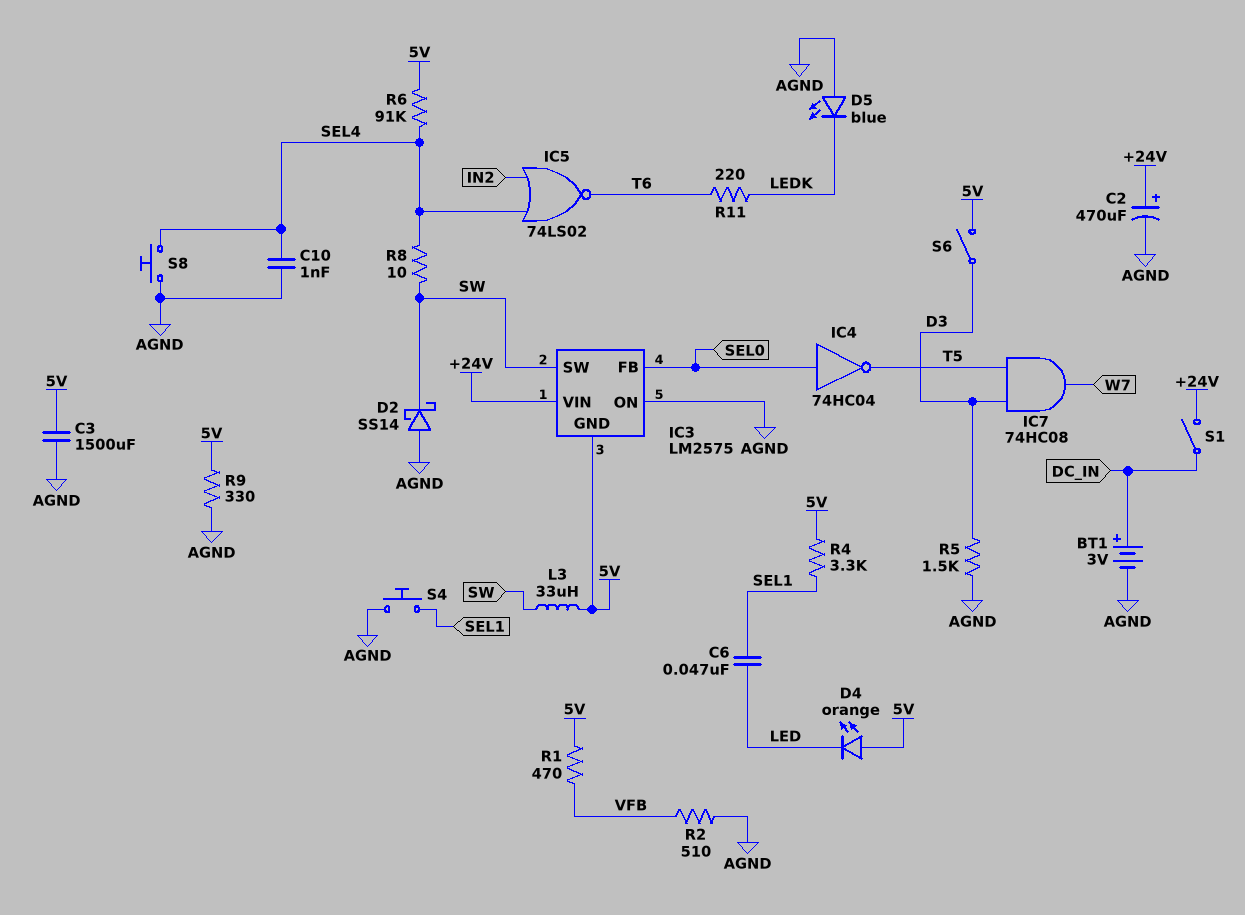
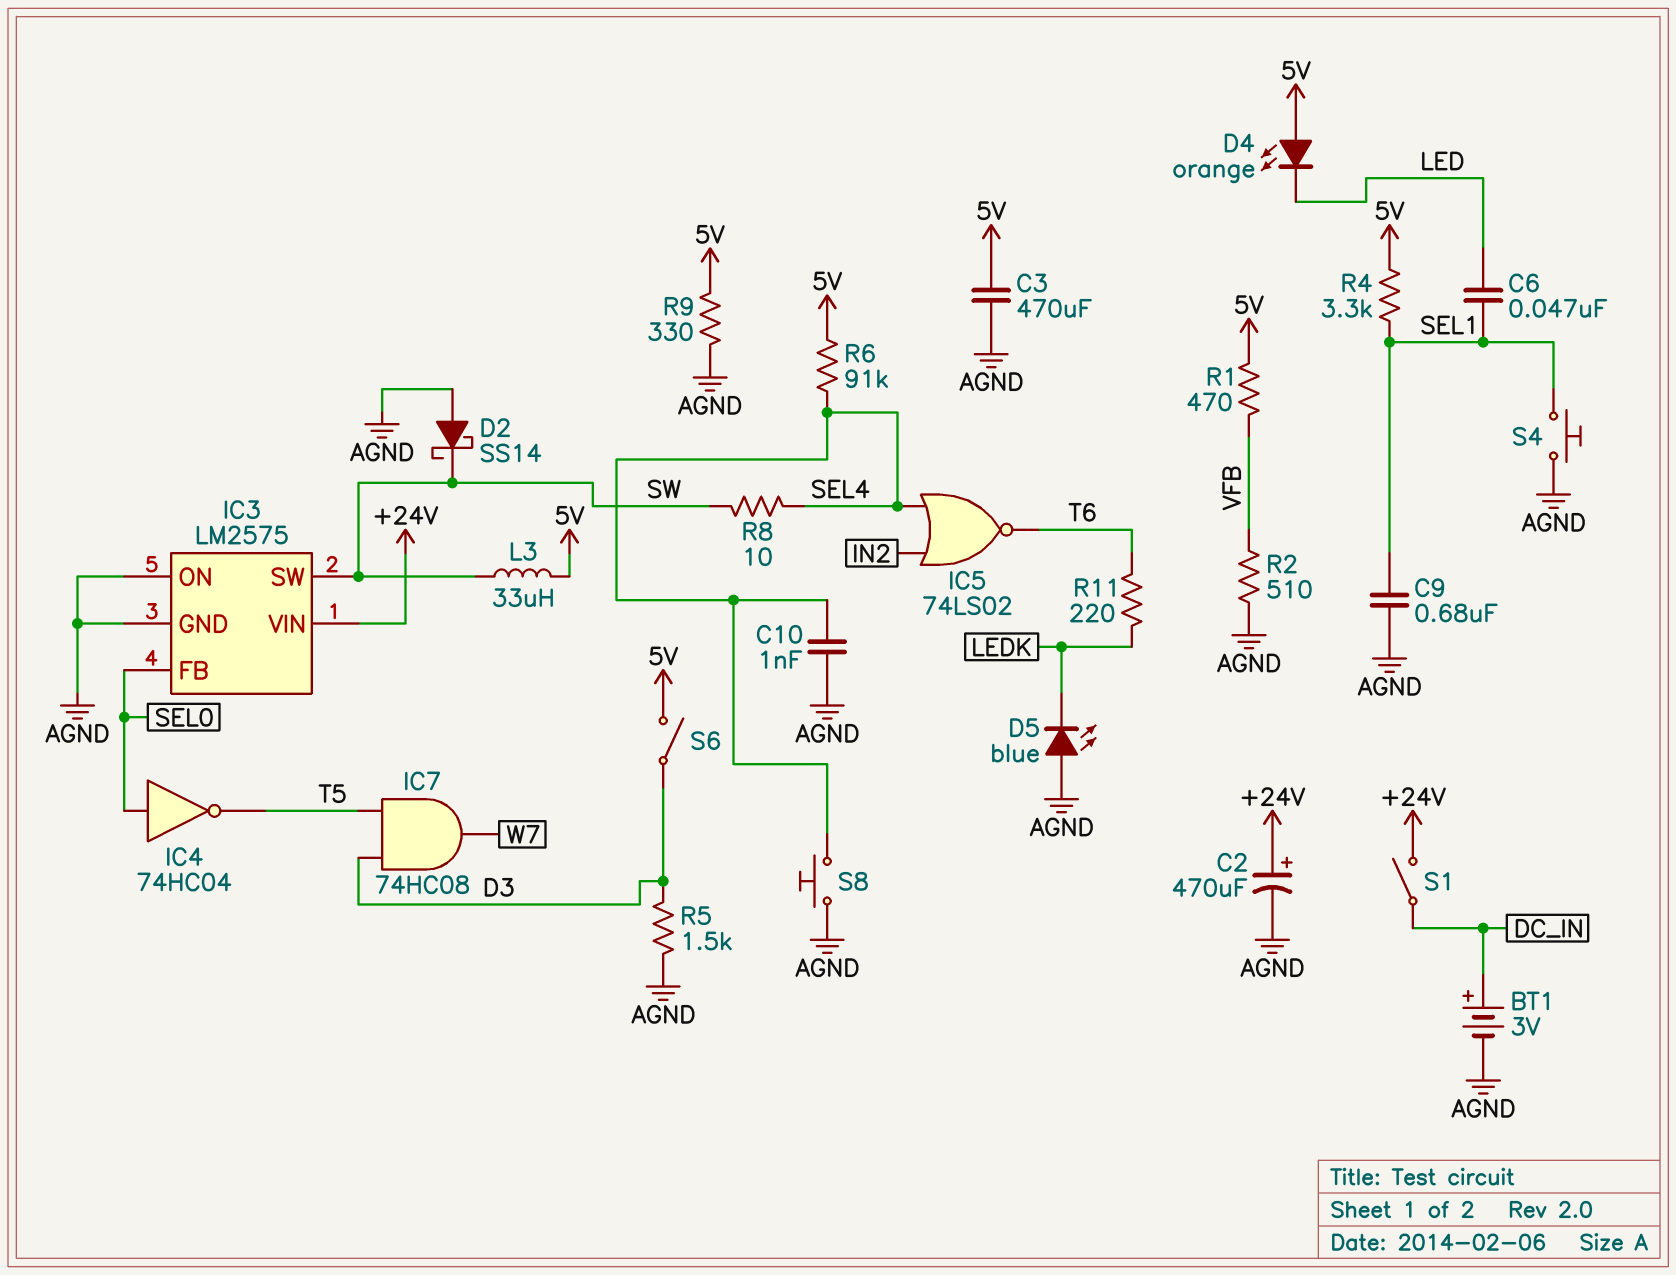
C3: 1500uF (5V, AGND) -> 470uF (5V, AGND)
C9: none -> 680nF (AGND, SEL1)
IC3 pin GND: 5V -> AGND

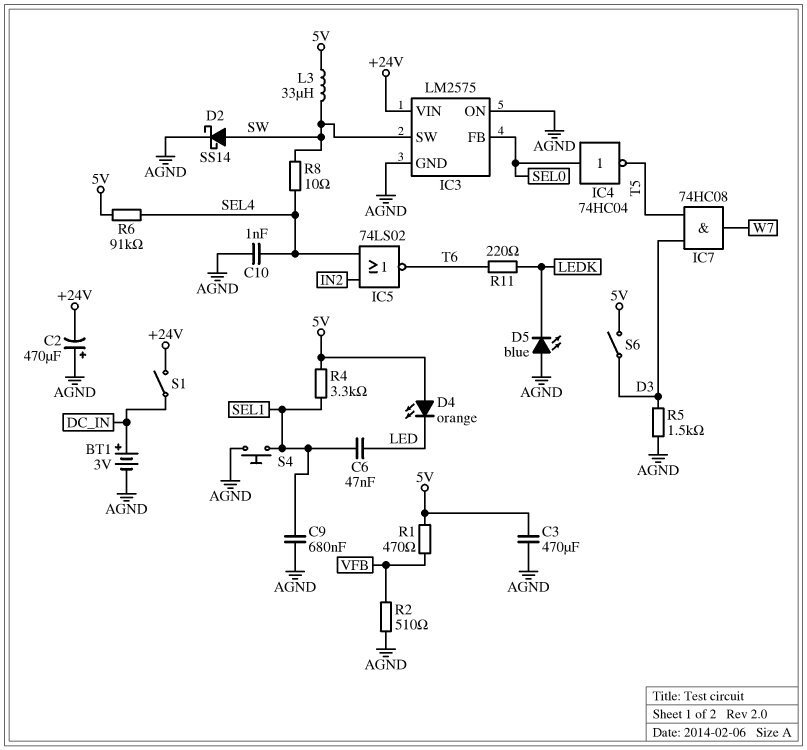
C2: 470uF (plus +24V, minus AGND) -> 470uF (plus AGND, minus +24V)
D2: schottky SS14 (A AGND, K SW) -> schottky SS14 (A SW, K AGND)
R9: 330 (5V, AGND) -> none
S8: button (AGND, SEL4) -> none

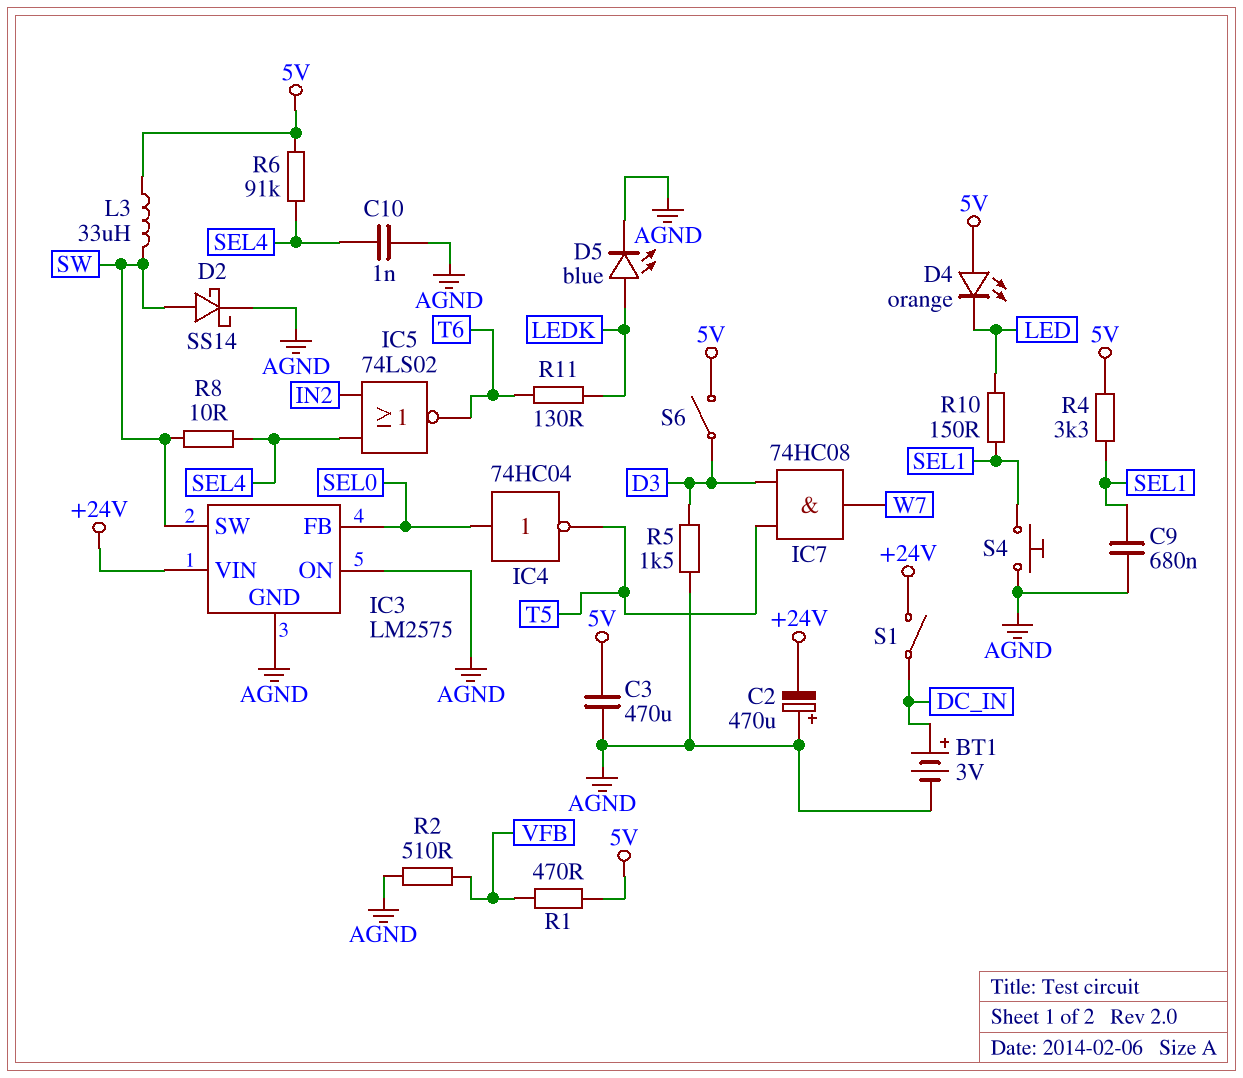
C6: 47nF (LED, SEL1) -> none
D5: LED blue (A AGND, K LEDK) -> LED blue (A LEDK, K AGND)
R10: none -> 150 (LED, SEL1)
R11: 220 (LEDK, T6) -> 130 (LEDK, T6)

